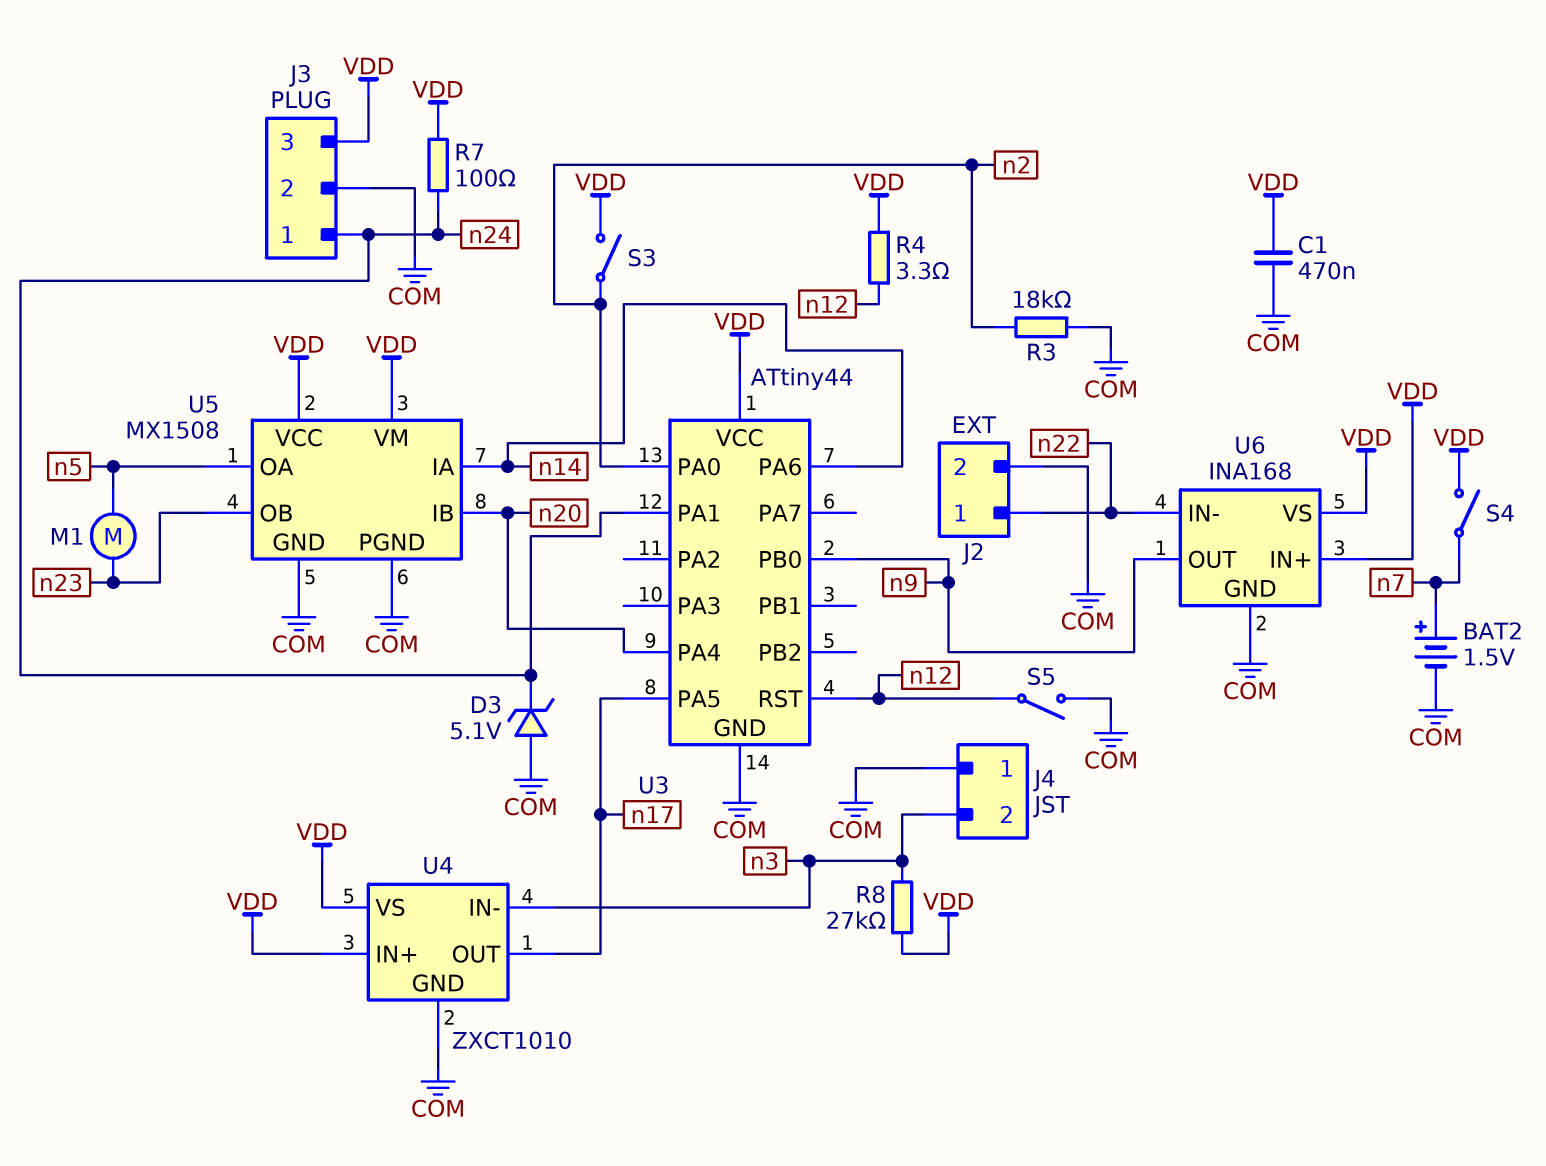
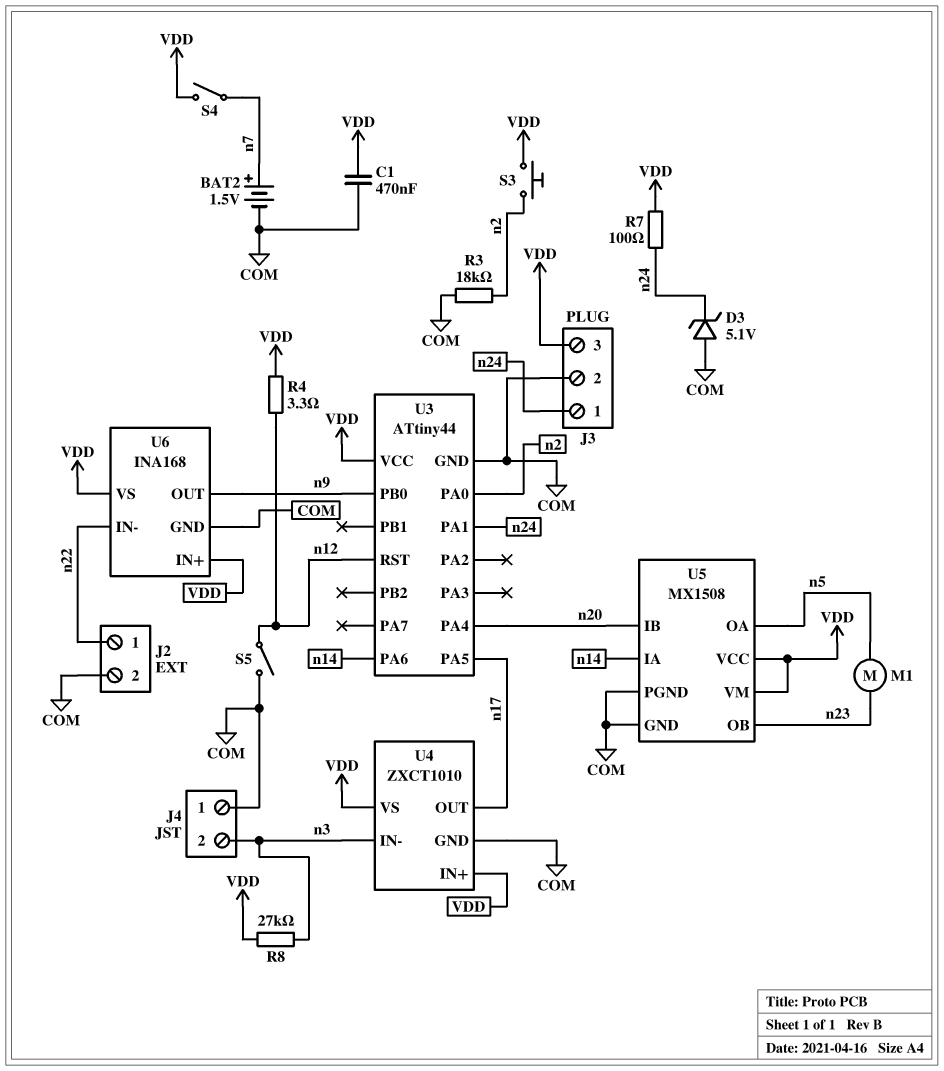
S3: switch (VDD, n2) -> button (VDD, n2)

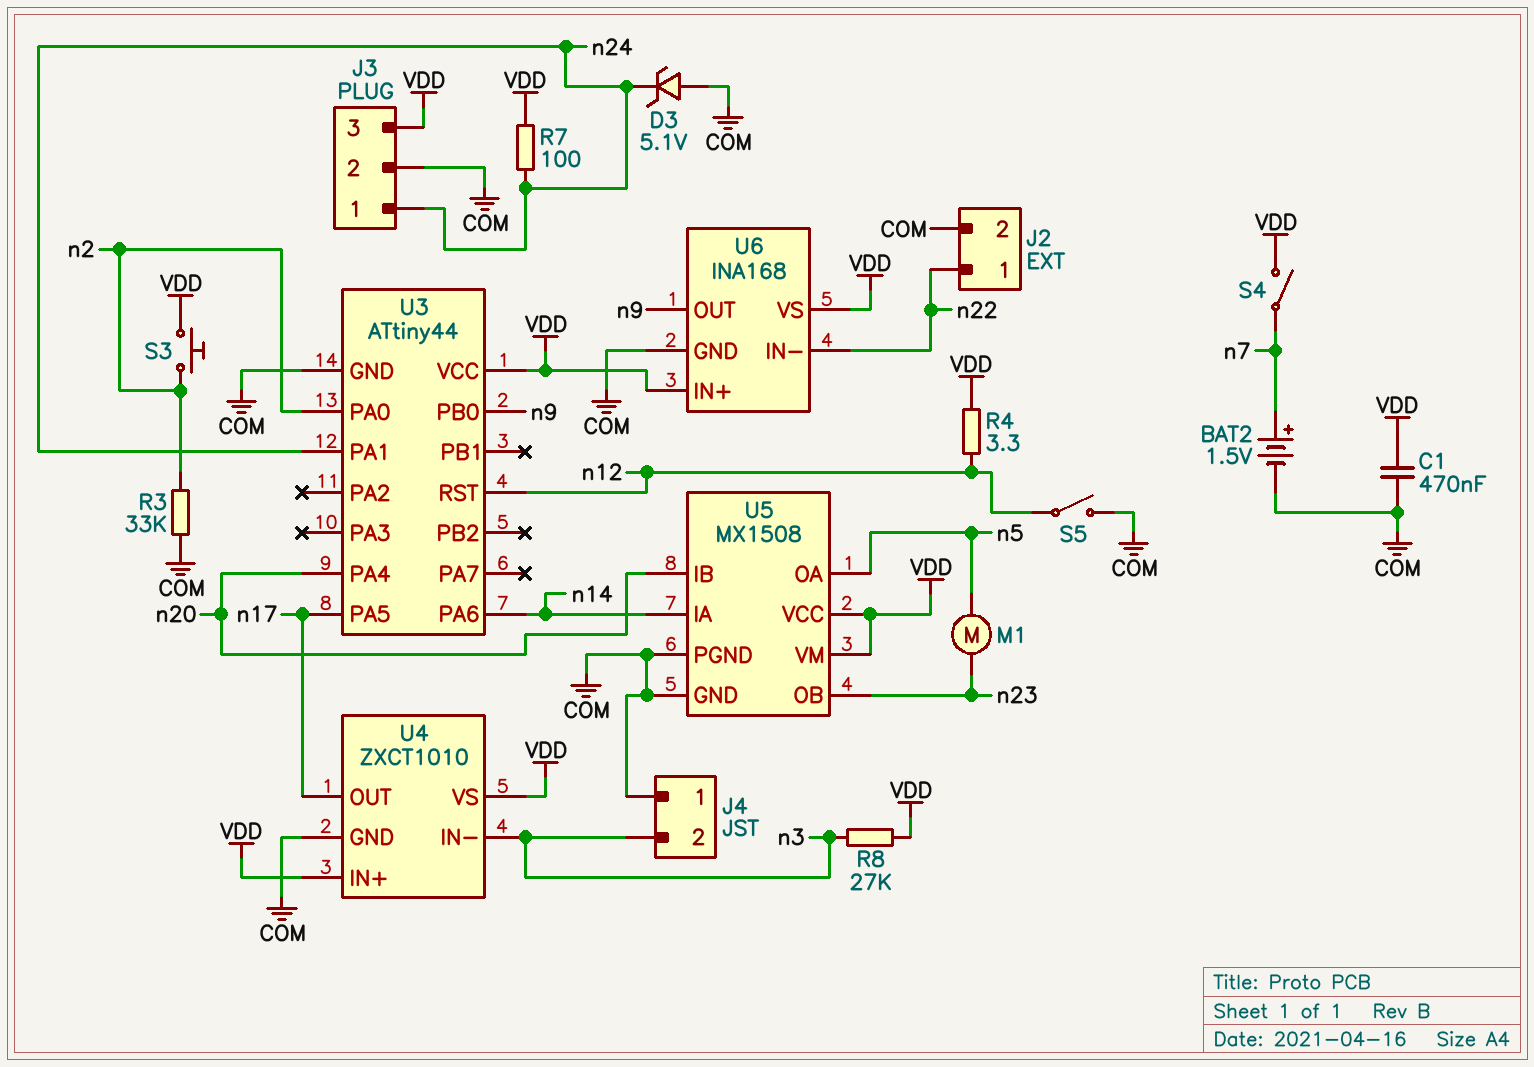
R3: 18k (COM, n2) -> 33k (COM, n2)

